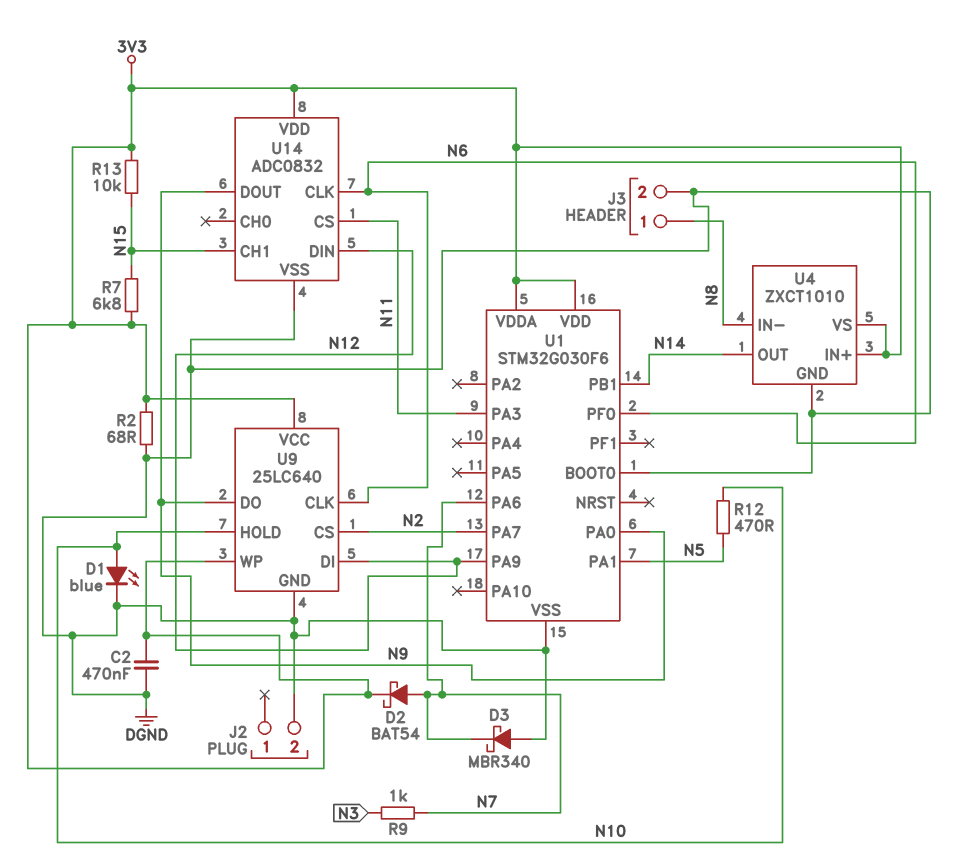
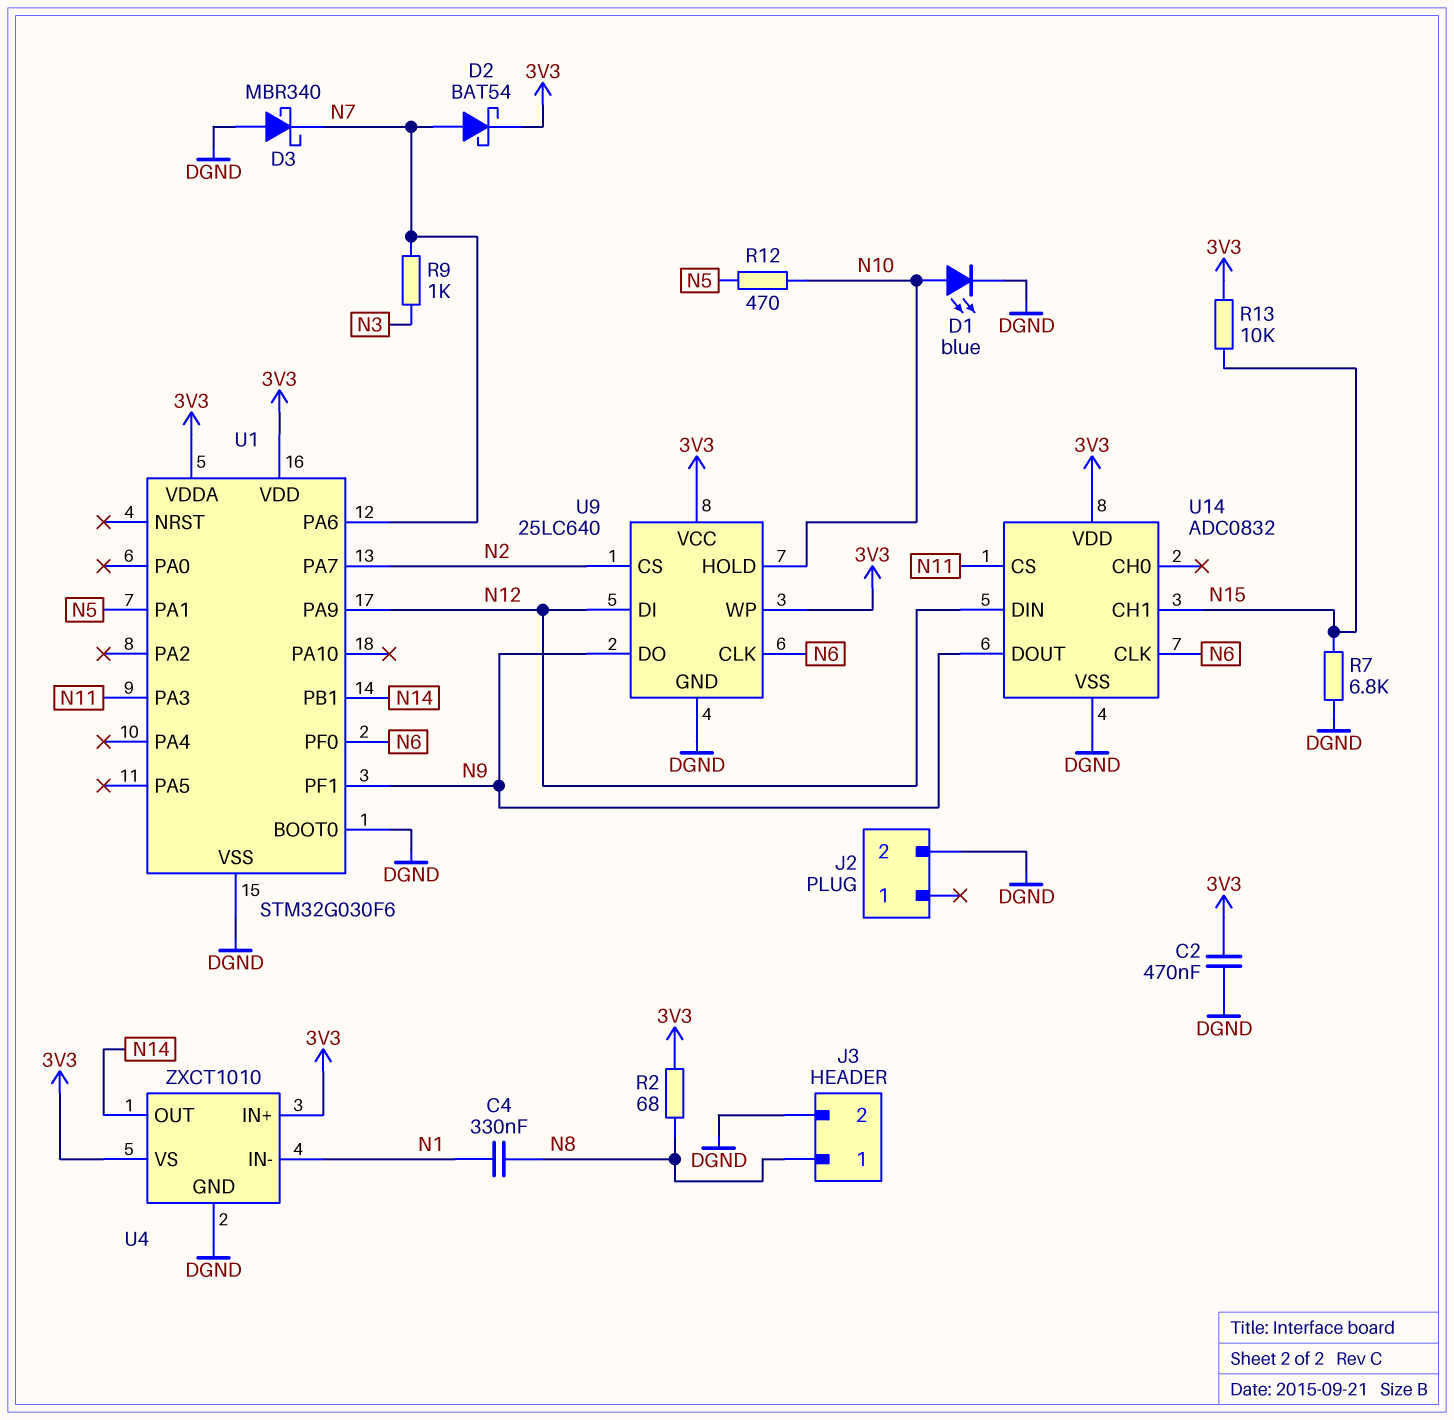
C4: none -> 330nF (N1, N8)
R2: 68 (3V3, DGND) -> 68 (3V3, N8)
R7: 6.8k (3V3, N15) -> 6.8k (DGND, N15)
U1 pin PA0: N9 -> none
U1 pin PF1: none -> N9
U4 pin IN-: N8 -> N1

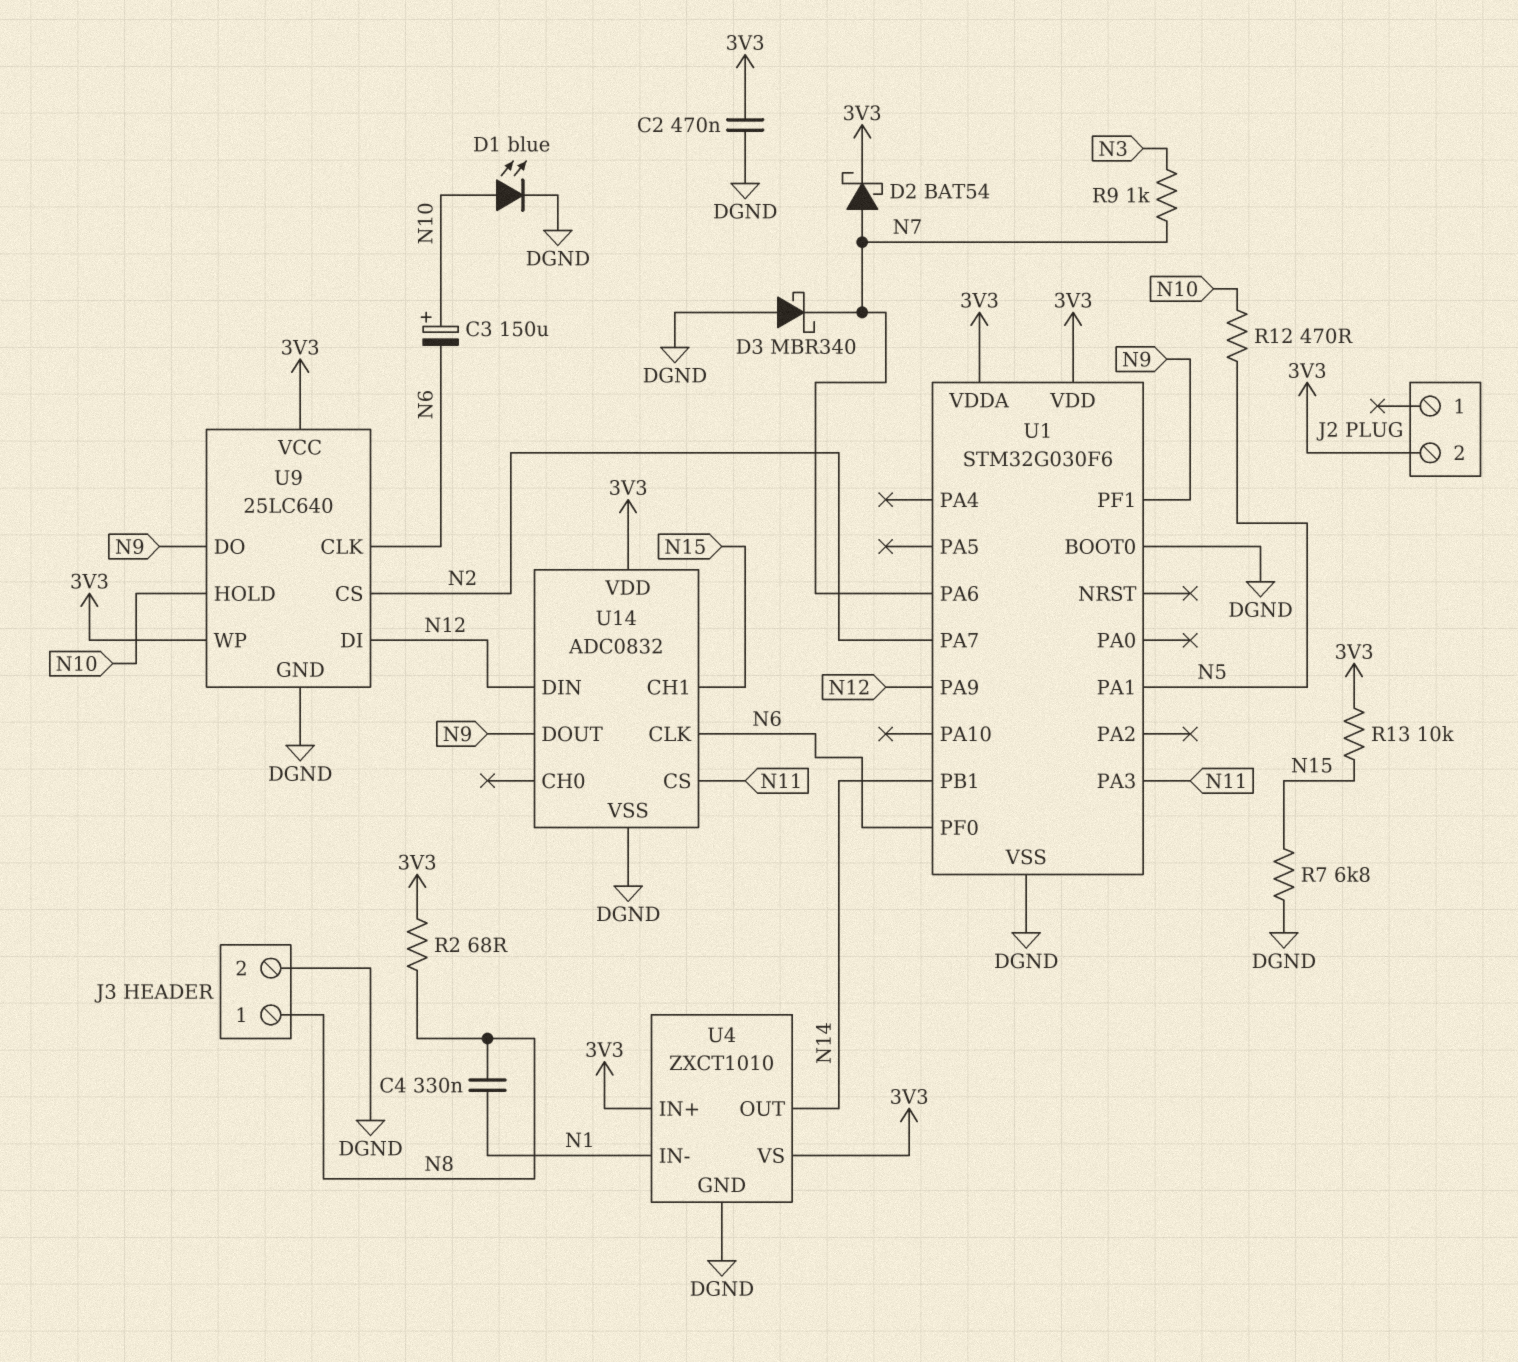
C3: none -> 150uF (plus N10, minus N6)
J2 pin 2: DGND -> 3V3

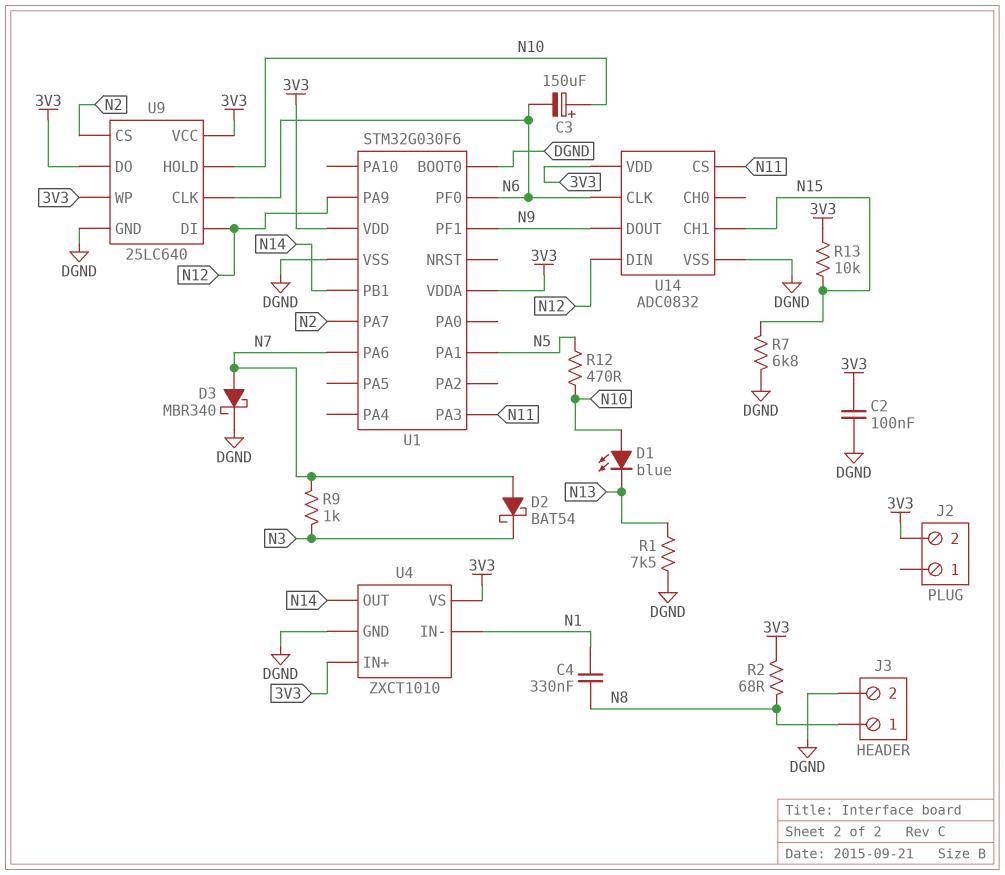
C2: 470nF (3V3, DGND) -> 100nF (3V3, DGND)
D1: LED blue (A N10, K DGND) -> LED blue (A N10, K N13)
D2: schottky BAT54 (A N7, K 3V3) -> schottky BAT54 (A N7, K N3)
D3: schottky MBR340 (A DGND, K N7) -> schottky MBR340 (A N7, K DGND)
R1: none -> 7.5k (DGND, N13)
U9 pin DO: N9 -> 3V3

